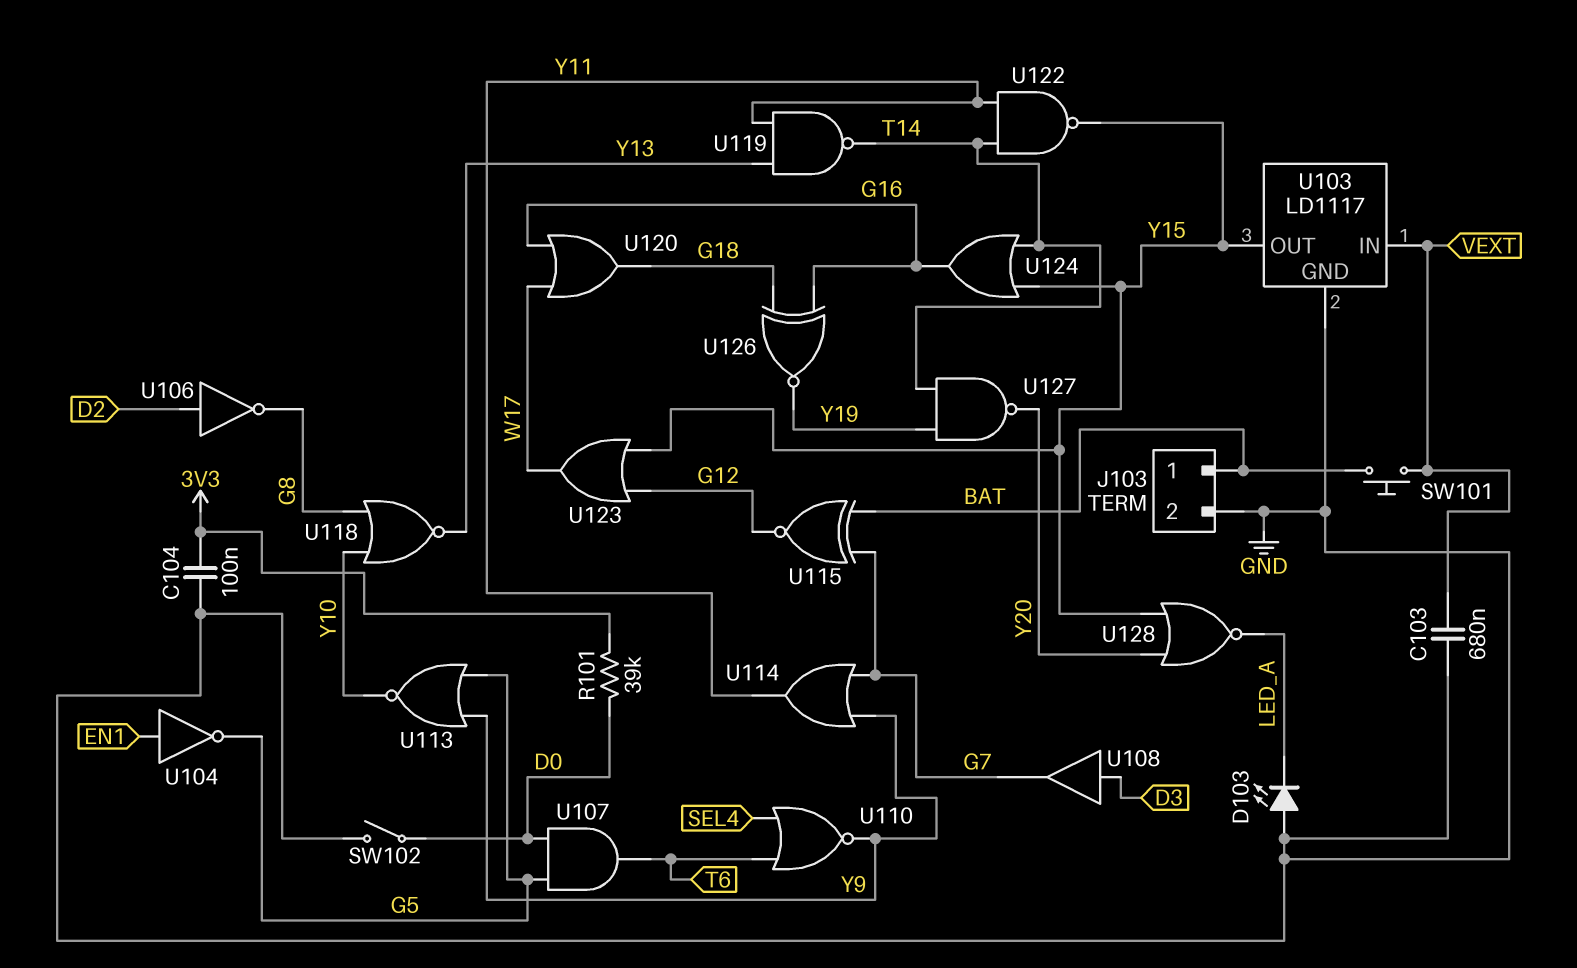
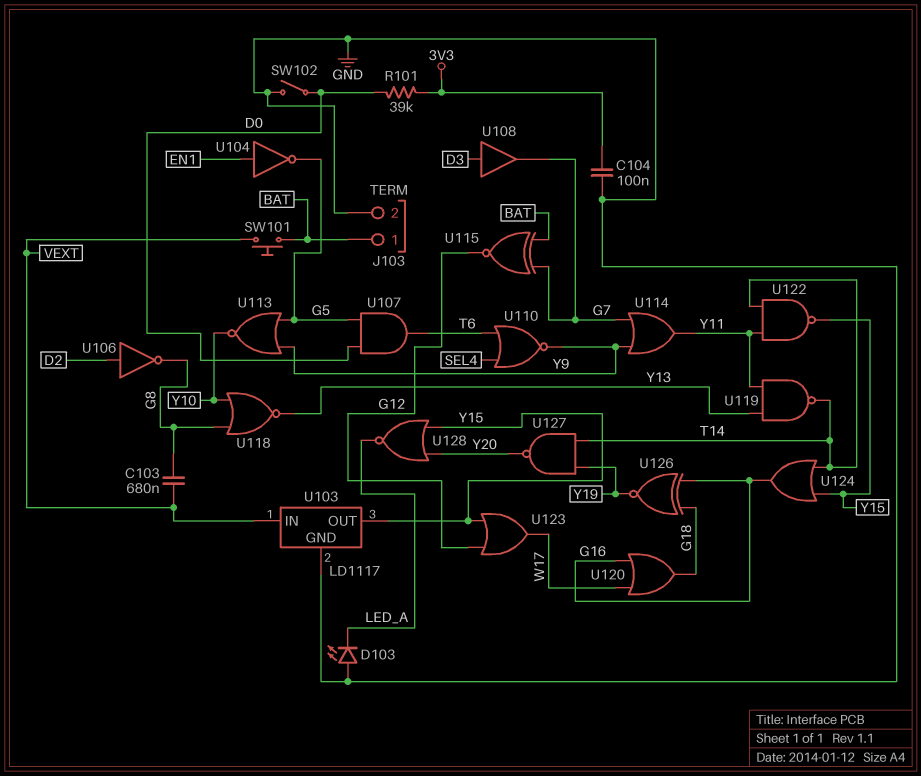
C103: 680nF (GND, VEXT) -> 680nF (G8, VEXT)

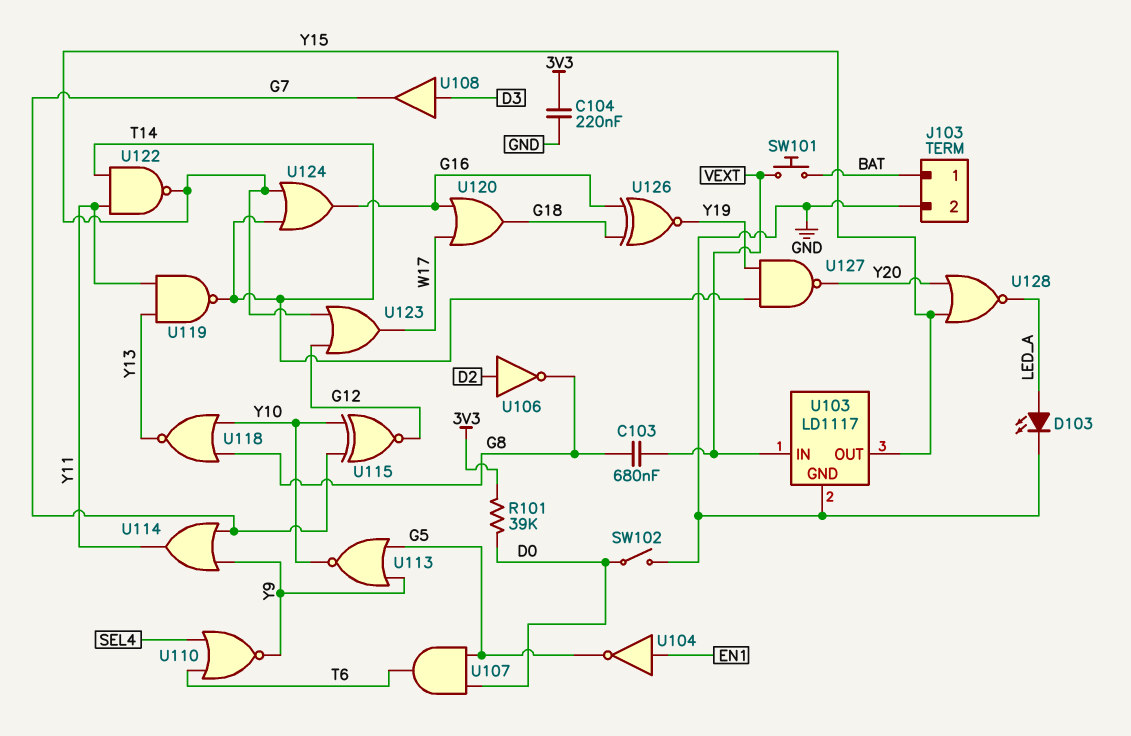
C104: 100nF (3V3, GND) -> 220nF (3V3, GND)
D103: LED (A GND, K LED_A) -> LED (A LED_A, K GND)
U115: XNOR (in BAT, in G7, out G12) -> XNOR (in G7, in Y10, out G12)

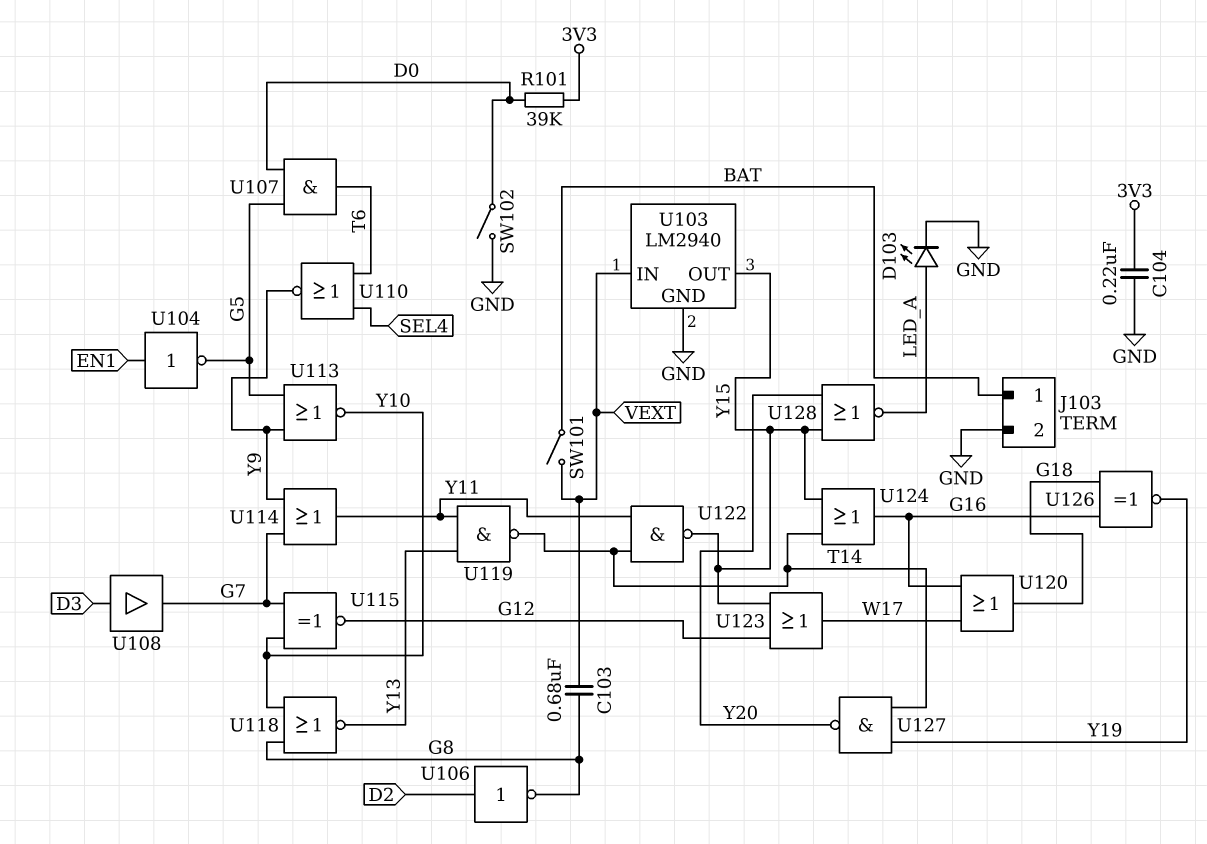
SW101: button (BAT, VEXT) -> switch (BAT, VEXT)
U103: LD1117 -> LM2940

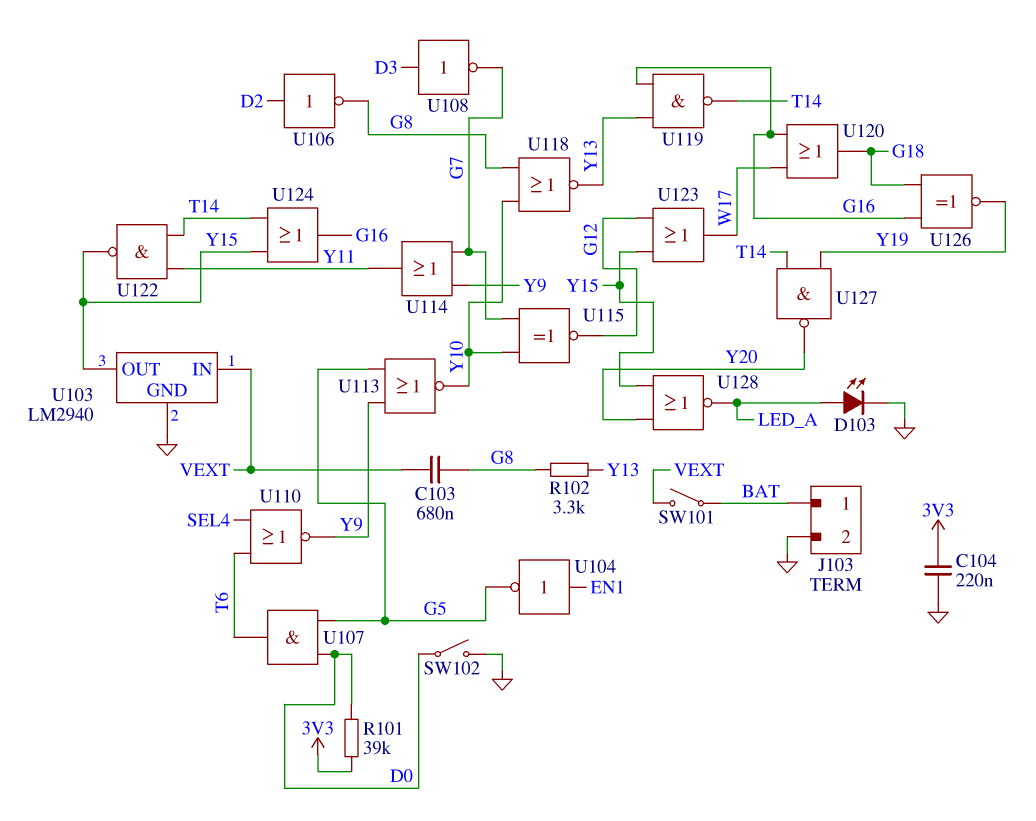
R102: none -> 3.3k (G8, Y13)
U108: buffer (in D3, out G7) -> NOT (in D3, out G7)
U119: NAND (in Y11, in Y13, out T14) -> NAND (in G16, in Y13, out T14)

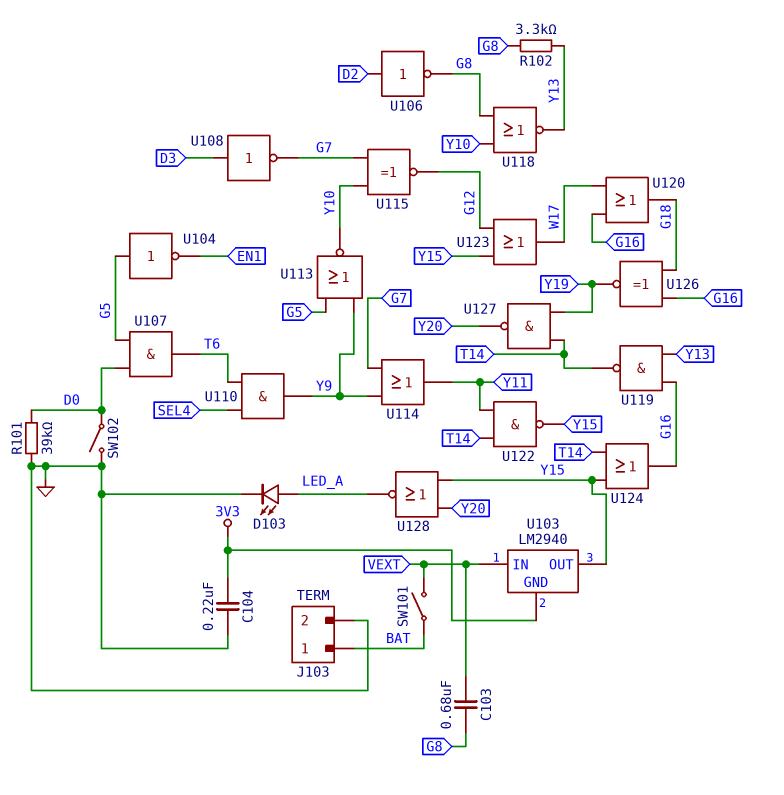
R101: 39k (3V3, D0) -> 39k (D0, GND)
U103 pin GND: GND -> 3V3
U104: NOT (in EN1, out G5) -> NOT (in G5, out EN1)
U110: NOR (in SEL4, in T6, out Y9) -> AND (in SEL4, in T6, out Y9)

